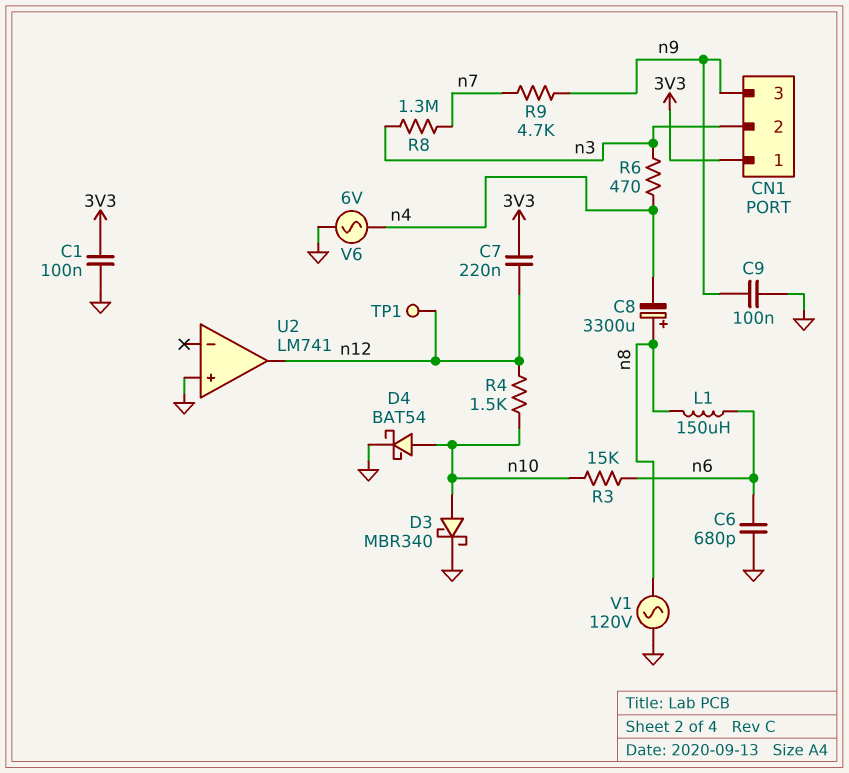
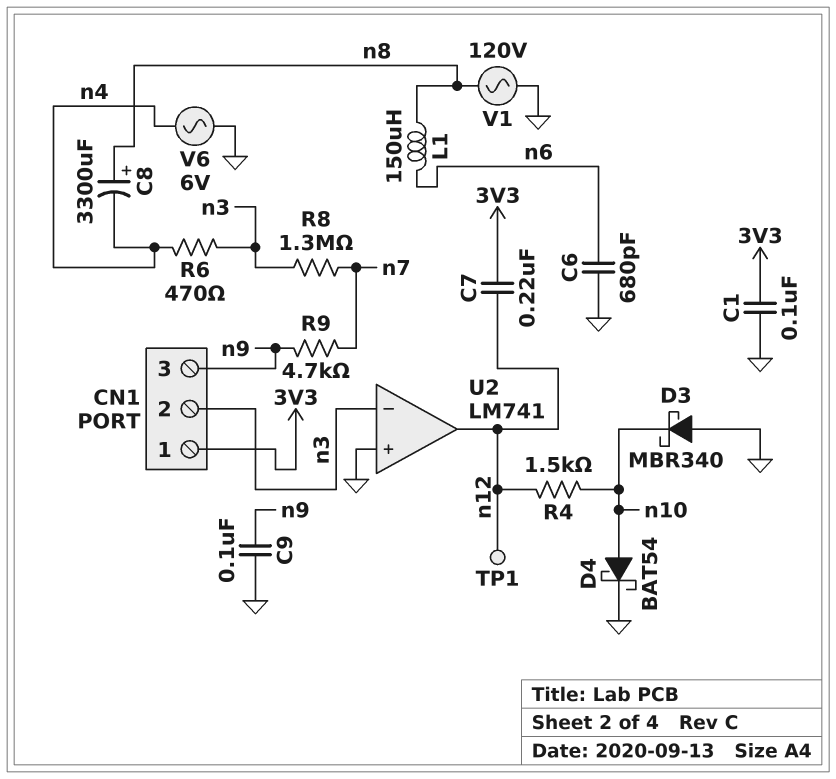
D3: schottky MBR340 (A n10, K GND) -> schottky MBR340 (A GND, K n10)
R3: 15k (n6, n10) -> none
U2 pin in-: none -> n3

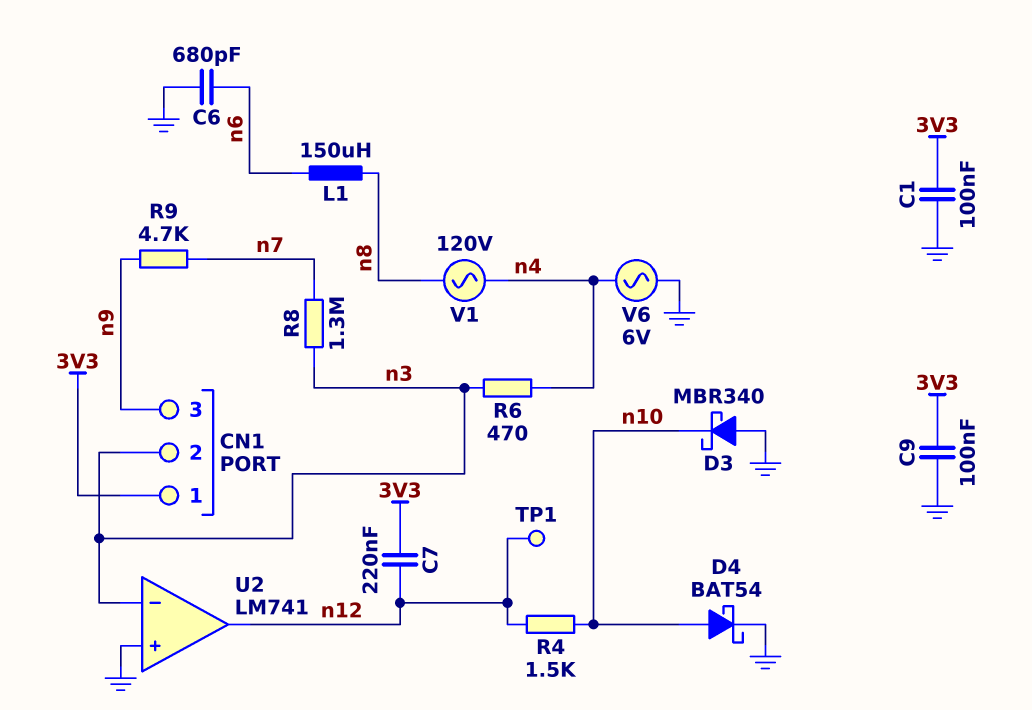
C8: 3300uF (plus n8, minus n4) -> none
C9: 100nF (GND, n9) -> 100nF (3V3, GND)
V1: AC 120V (GND, n8) -> AC 120V (n4, n8)

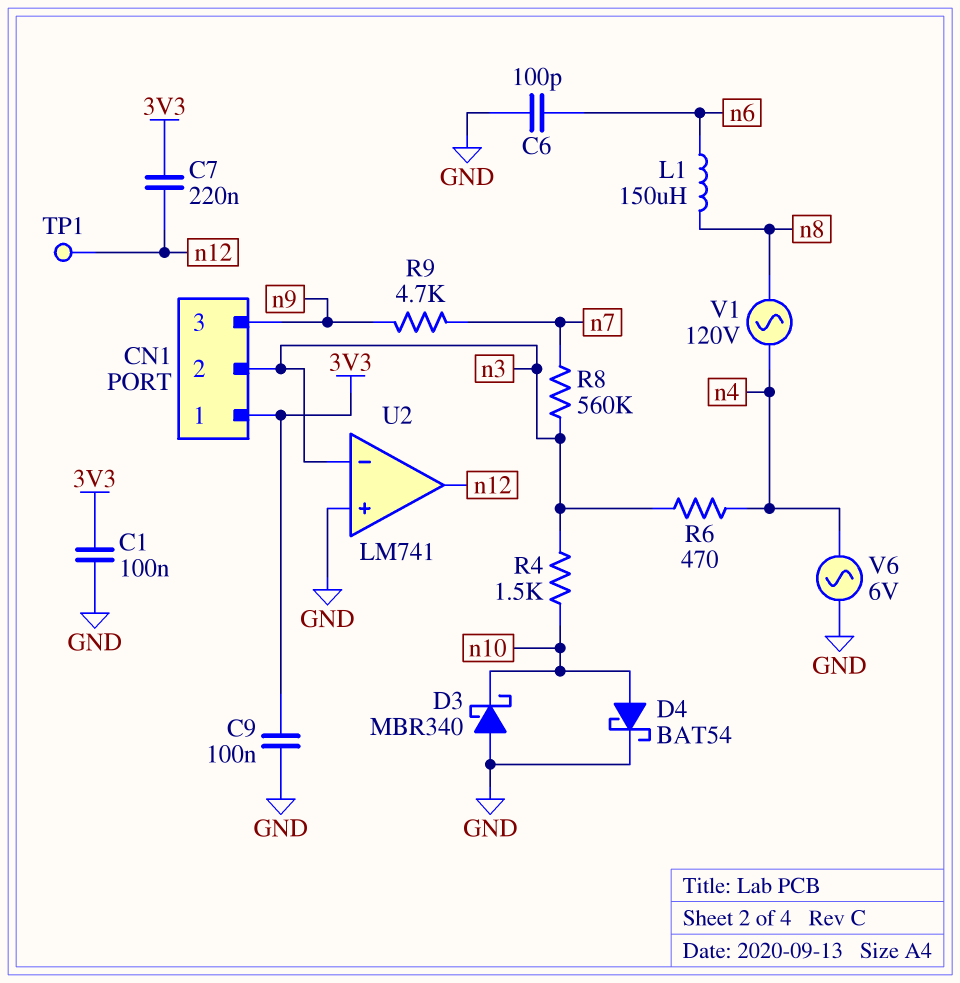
C6: 680pF (GND, n6) -> 100pF (GND, n6)
R4: 1.5k (n10, n12) -> 1.5k (n3, n10)
R8: 1.3M (n3, n7) -> 560k (n3, n7)

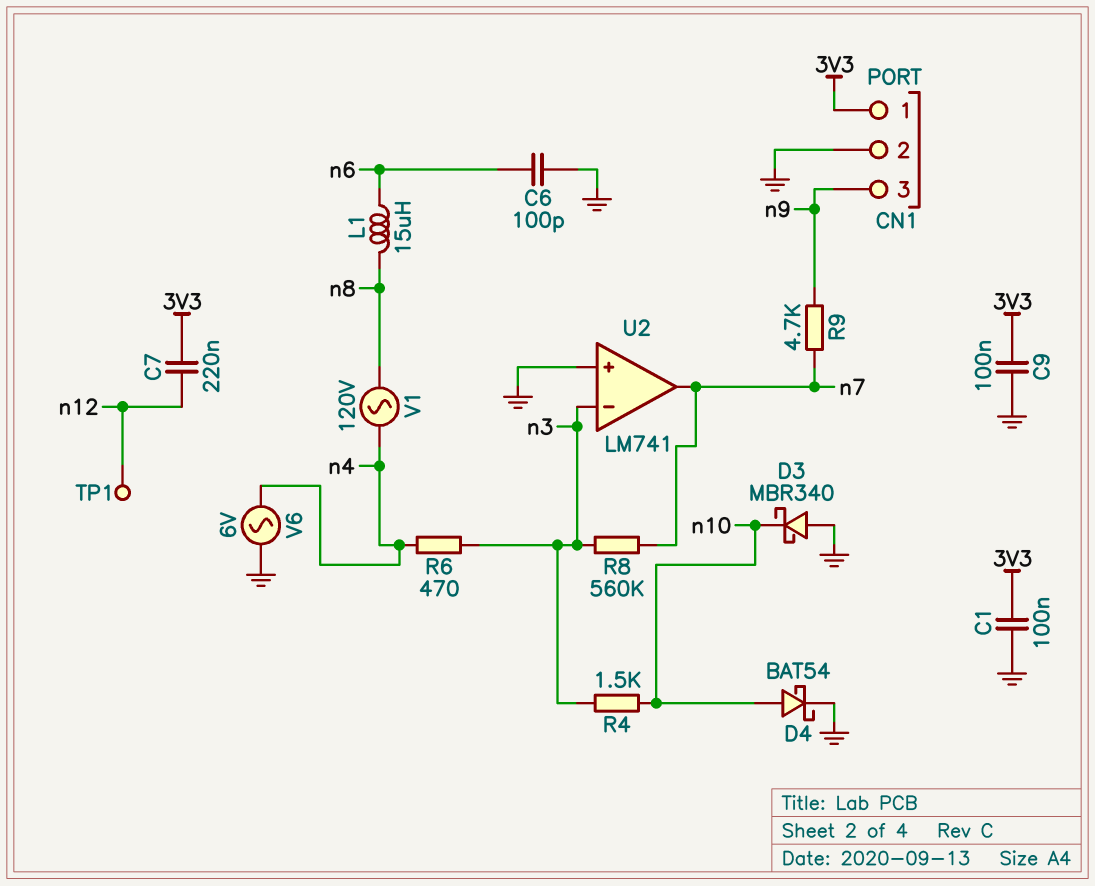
CN1 pin 2: n3 -> GND
L1: 150uH (n6, n8) -> 15uH (n6, n8)
U2 pin out: n12 -> n7

